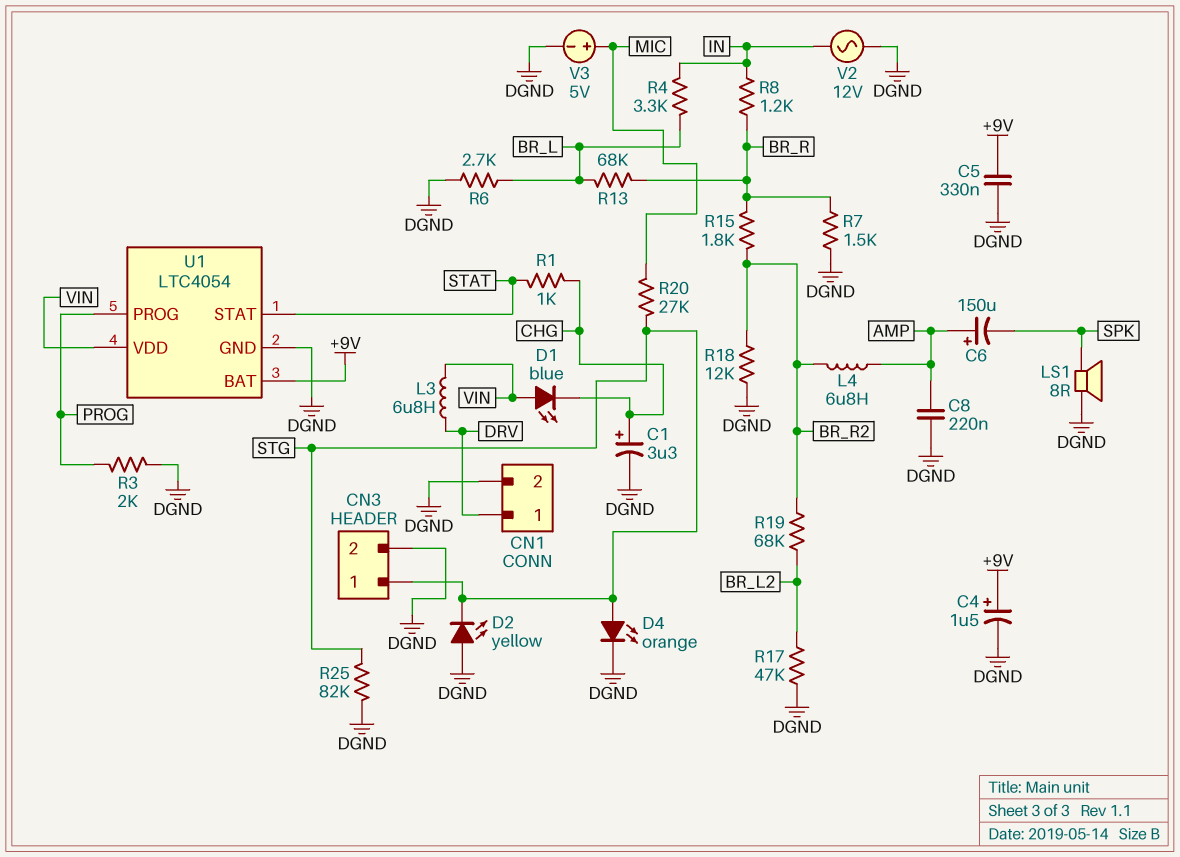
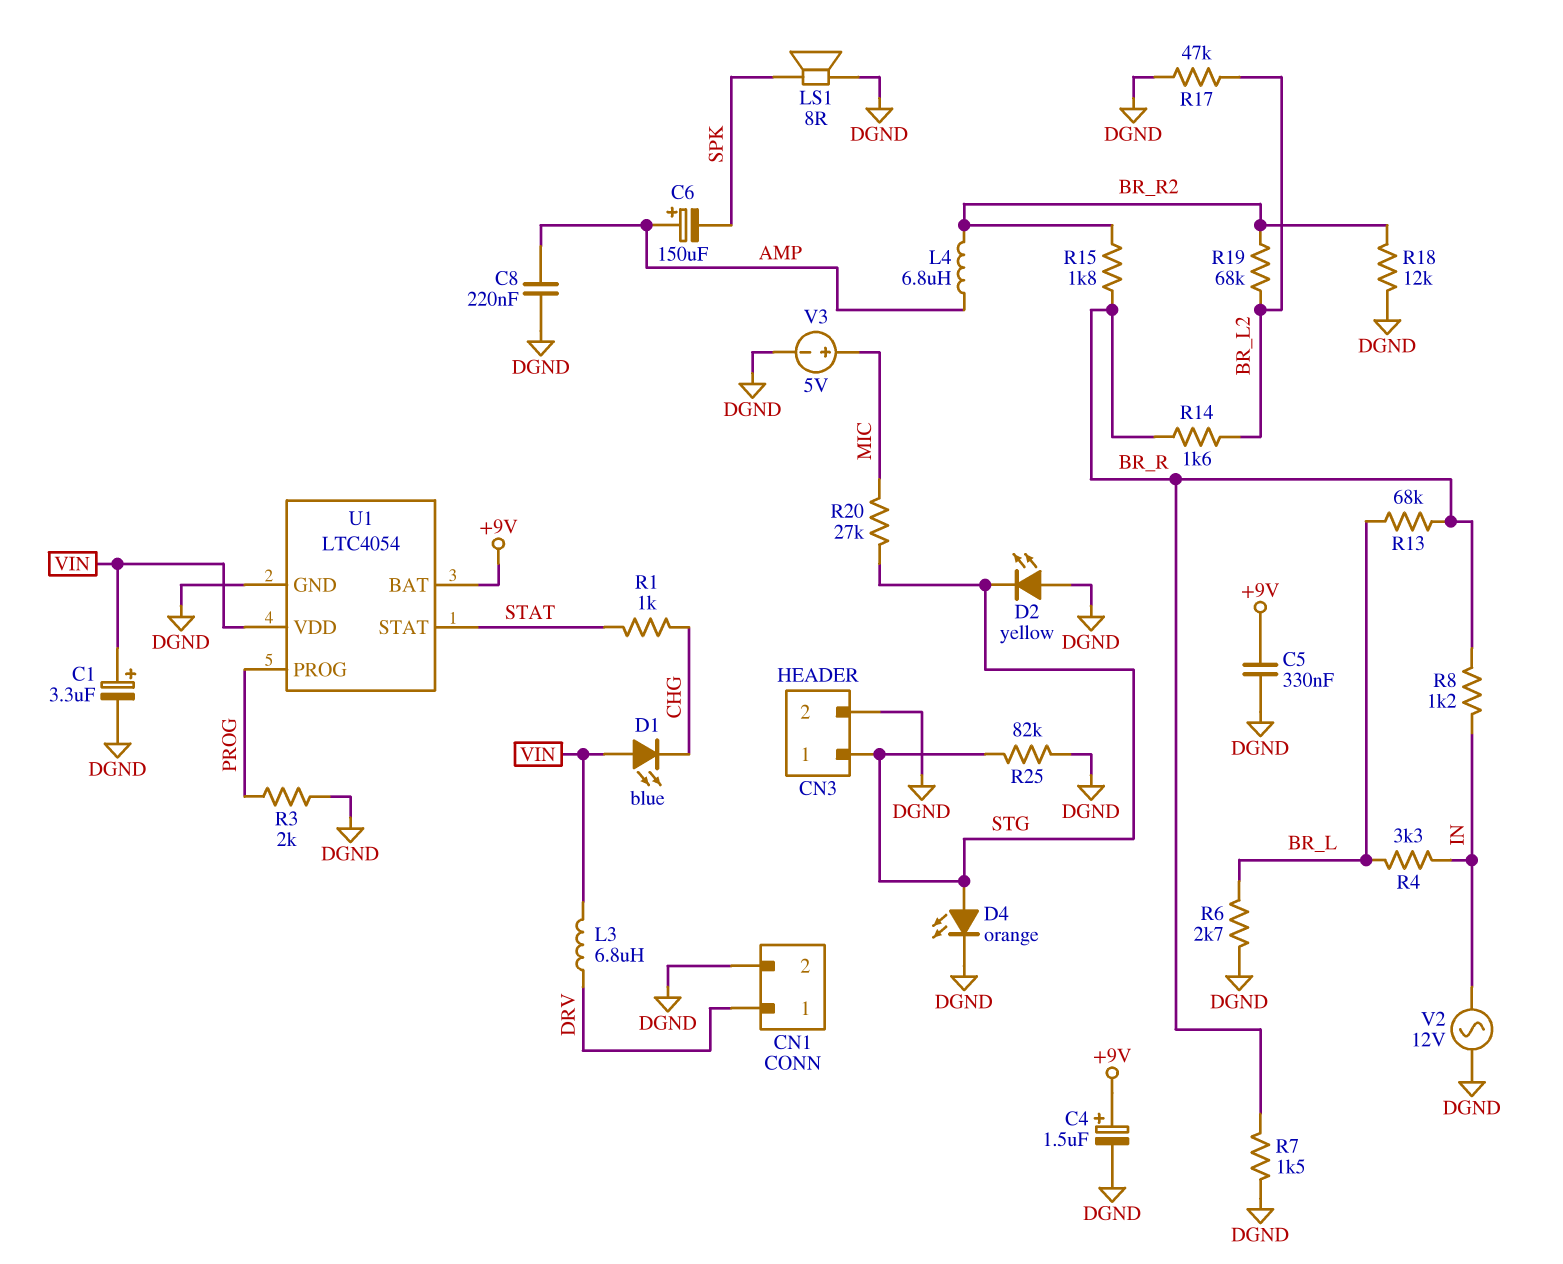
C1: 3.3uF (plus CHG, minus DGND) -> 3.3uF (plus VIN, minus DGND)
R14: none -> 1.6k (BR_L2, BR_R)

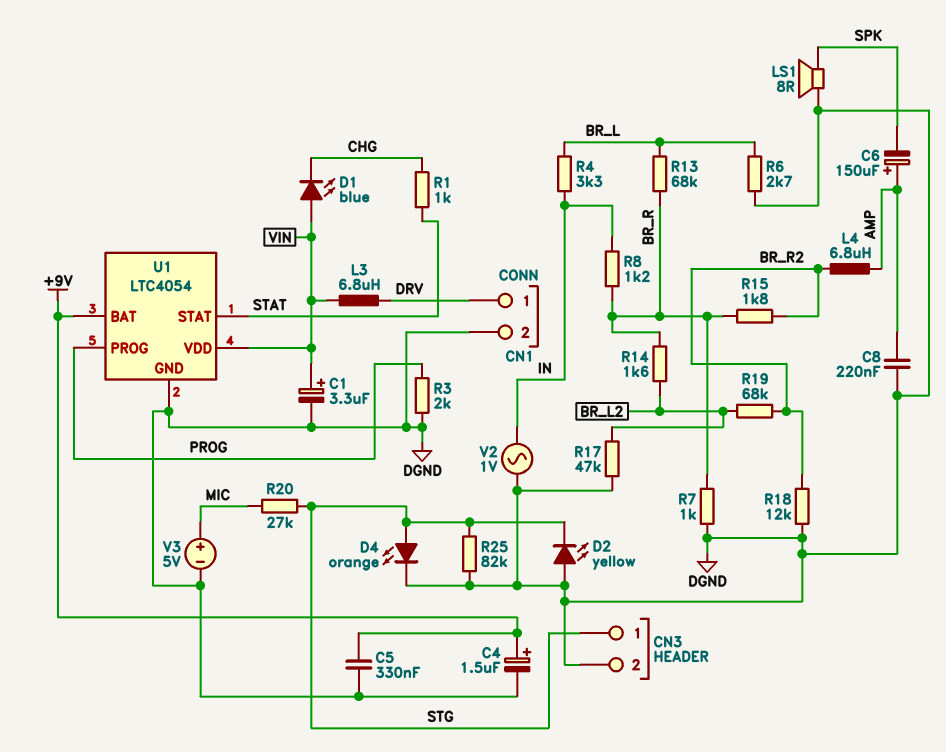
R7: 1.5k (BR_R, DGND) -> 1k (BR_R, DGND)
V2: AC 12V (DGND, IN) -> AC 1V (DGND, IN)

